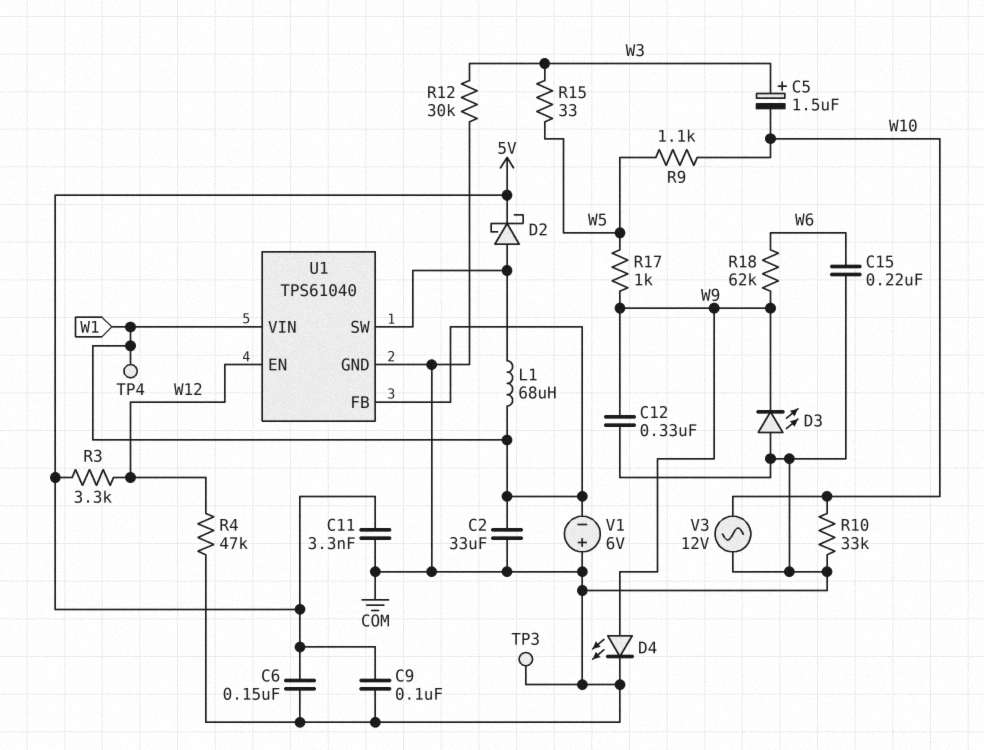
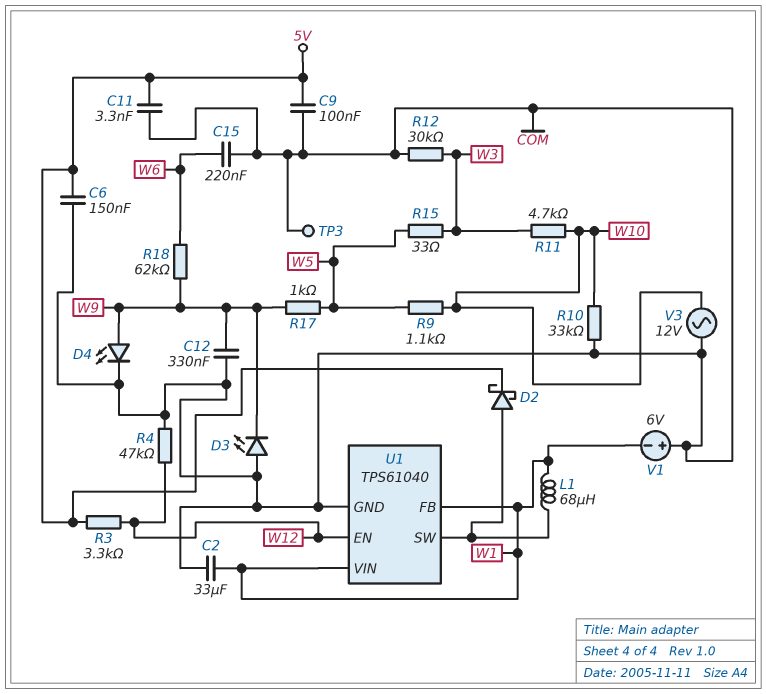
C5: 1.5uF (plus W3, minus W10) -> none
R11: none -> 4.7k (W3, W10)
TP4: test point (W1) -> none

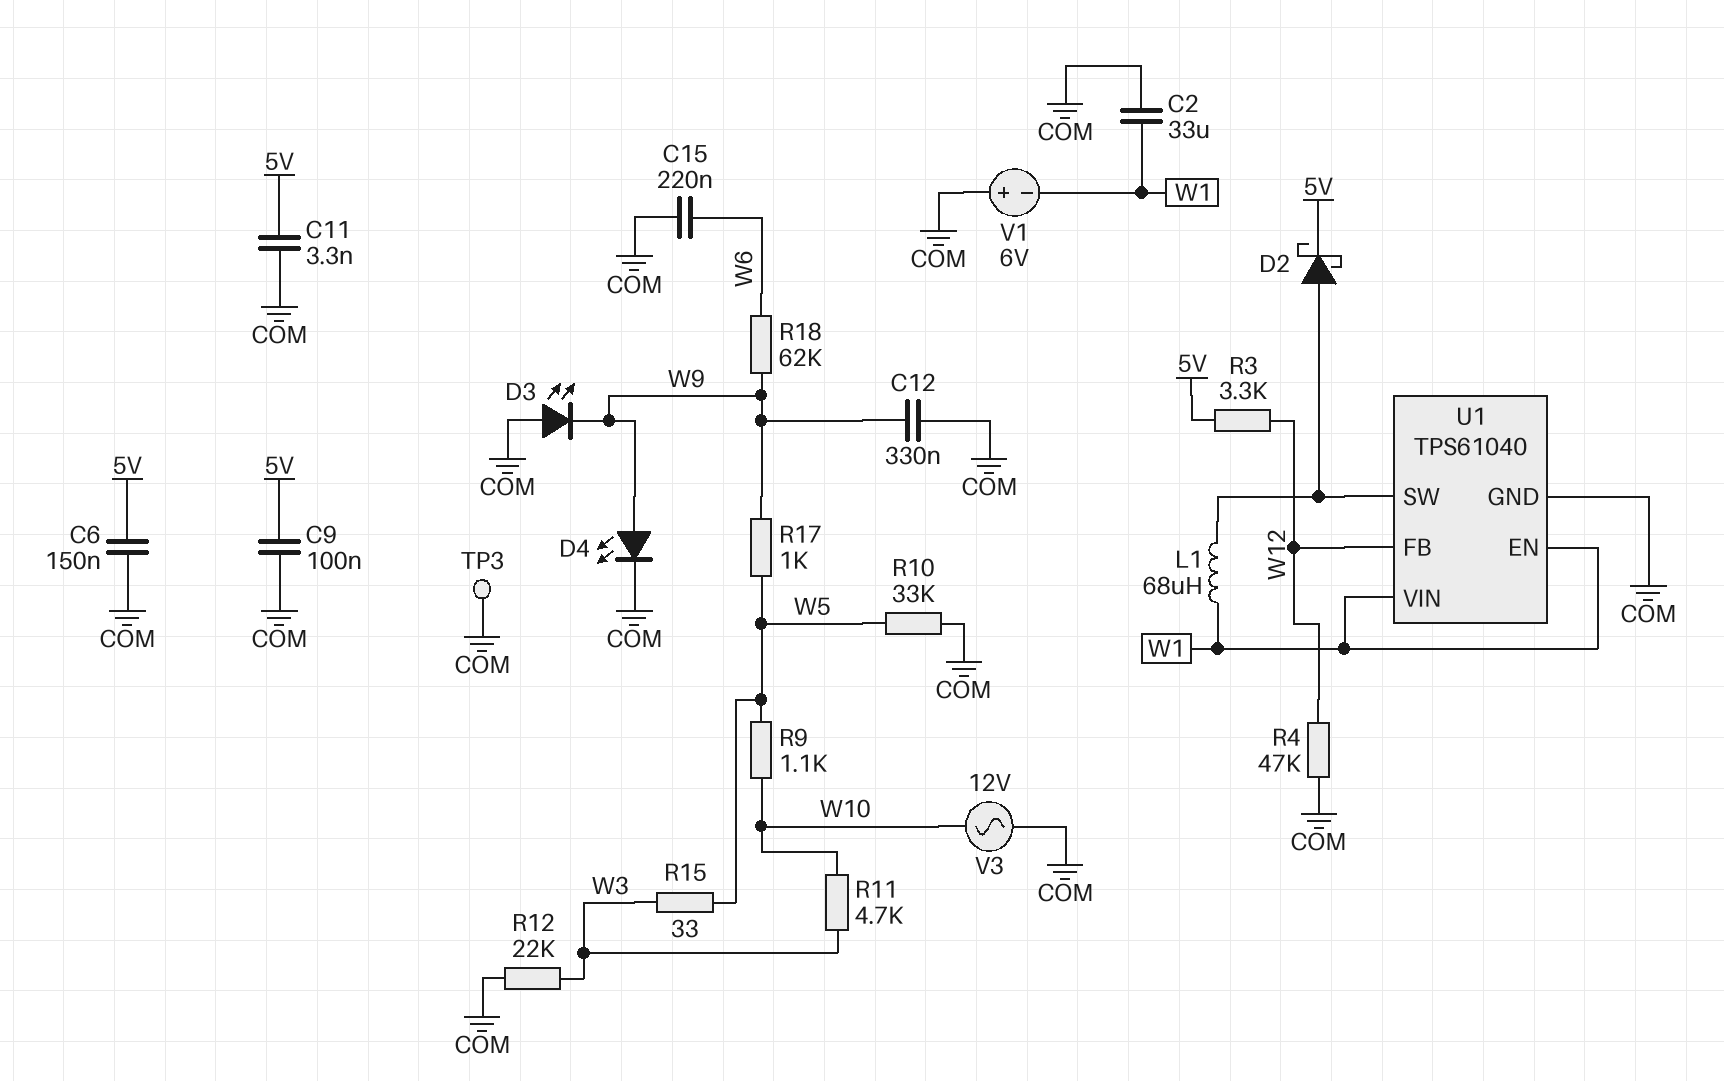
R10: 33k (COM, W10) -> 33k (COM, W5)
R12: 30k (COM, W3) -> 22k (COM, W3)
U1 pin EN: W12 -> W1
U1 pin FB: W1 -> W12

